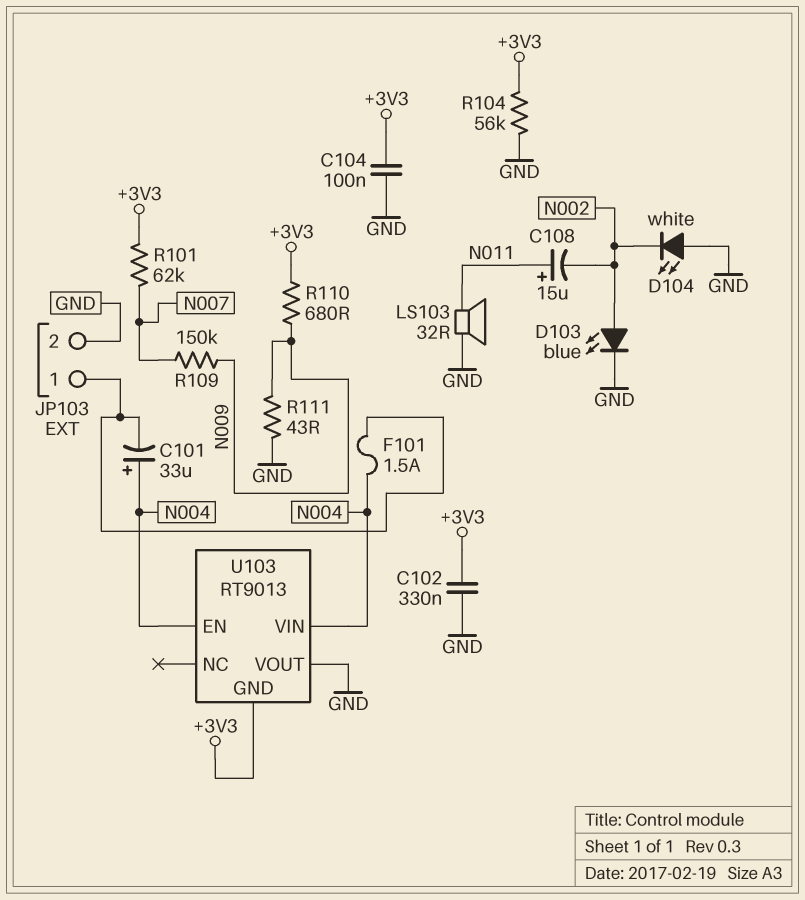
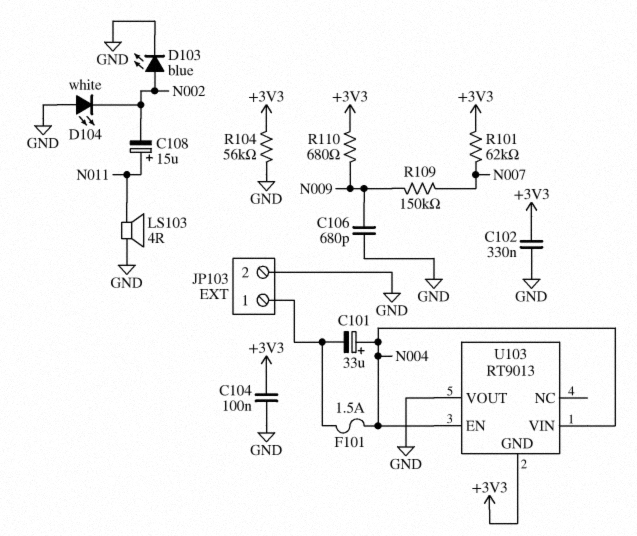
C106: none -> 680pF (GND, N009)
LS103: speaker 32R (GND, N011) -> speaker 4R (GND, N011)
R111: 43 (GND, N009) -> none

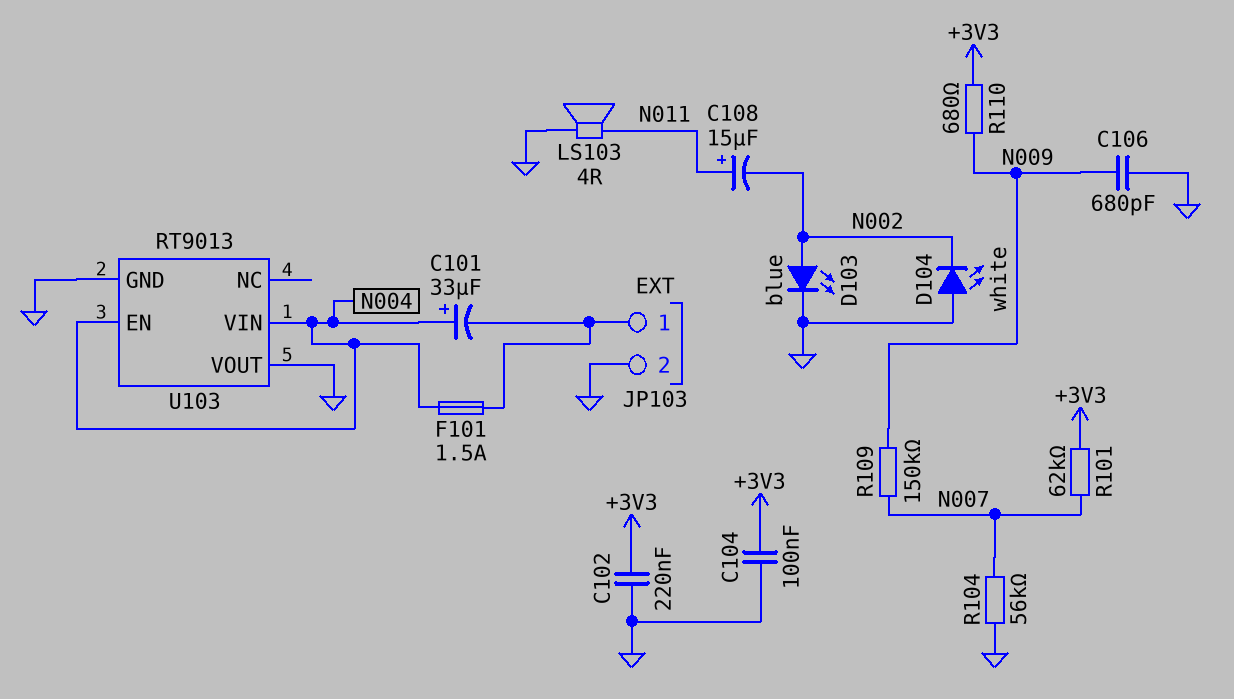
C102: 330nF (+3V3, GND) -> 220nF (+3V3, GND)
R104: 56k (+3V3, GND) -> 56k (GND, N007)
U103 pin GND: +3V3 -> GND

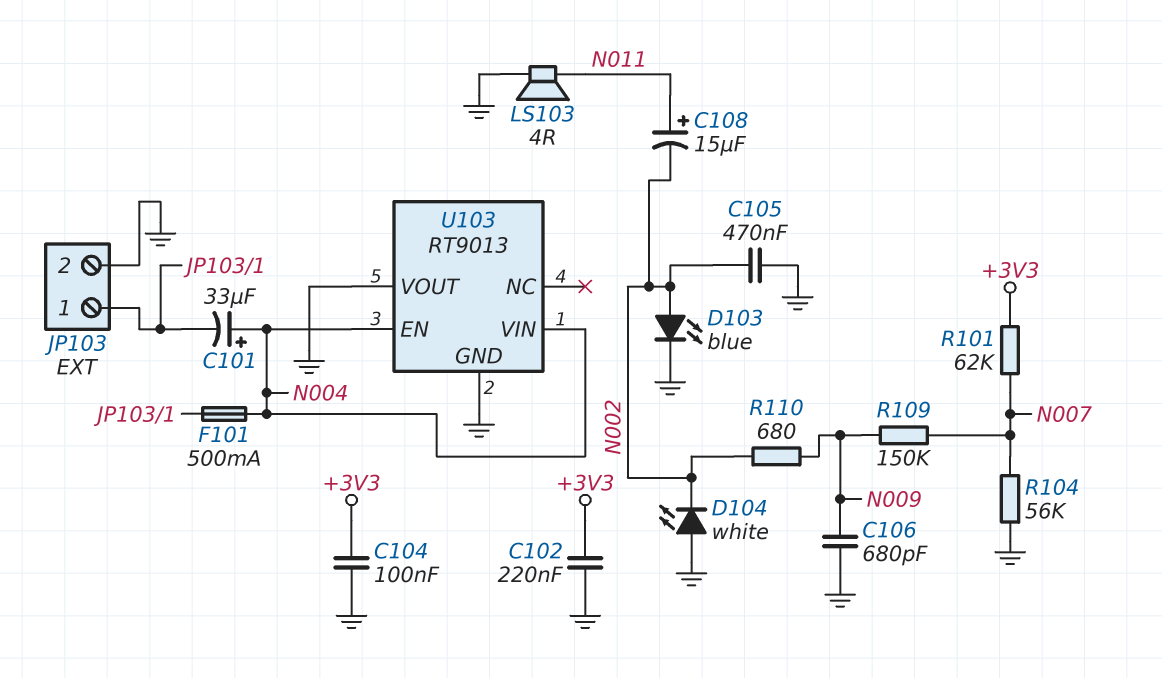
C105: none -> 470nF (GND, N002)
F101: 1.5A (JP103/1, N004) -> 500mA (JP103/1, N004)
R110: 680 (+3V3, N009) -> 680 (N002, N009)

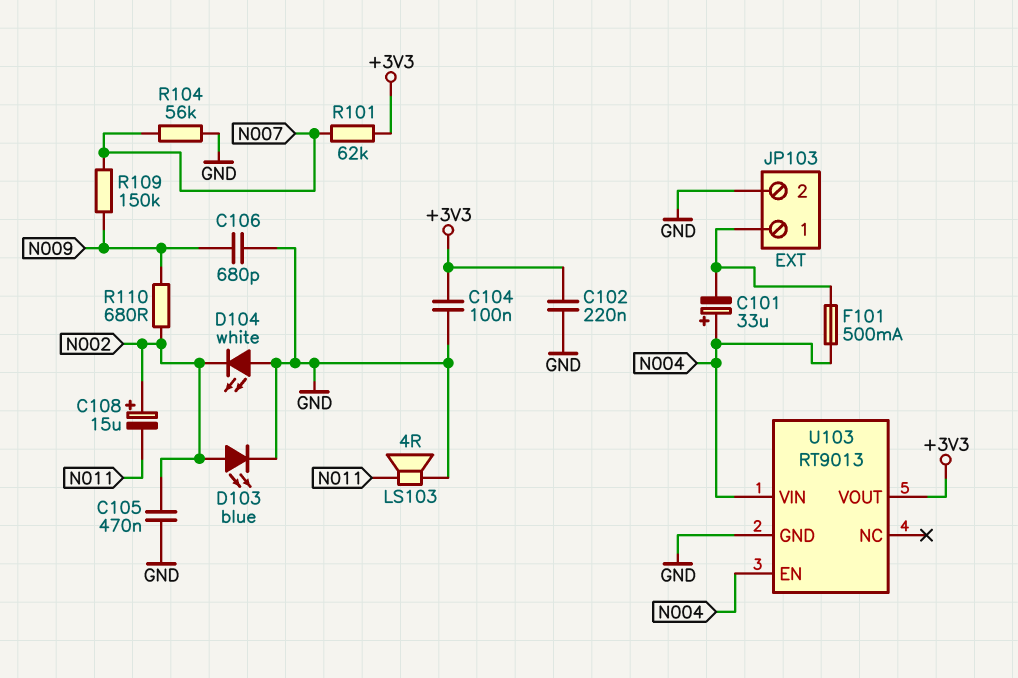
C108: 15uF (plus N011, minus N002) -> 15uF (plus N002, minus N011)
U103 pin VOUT: GND -> +3V3

